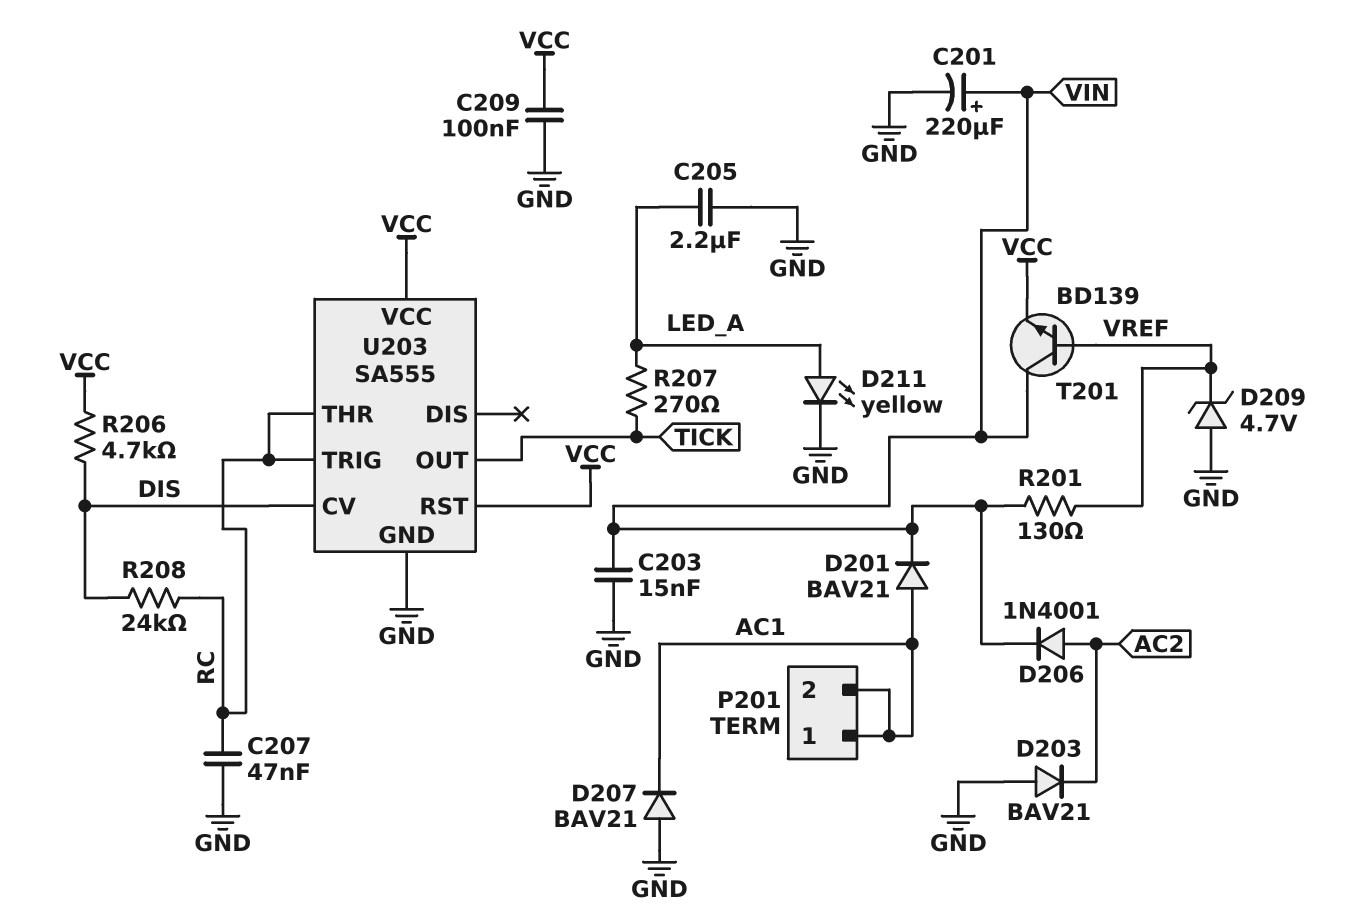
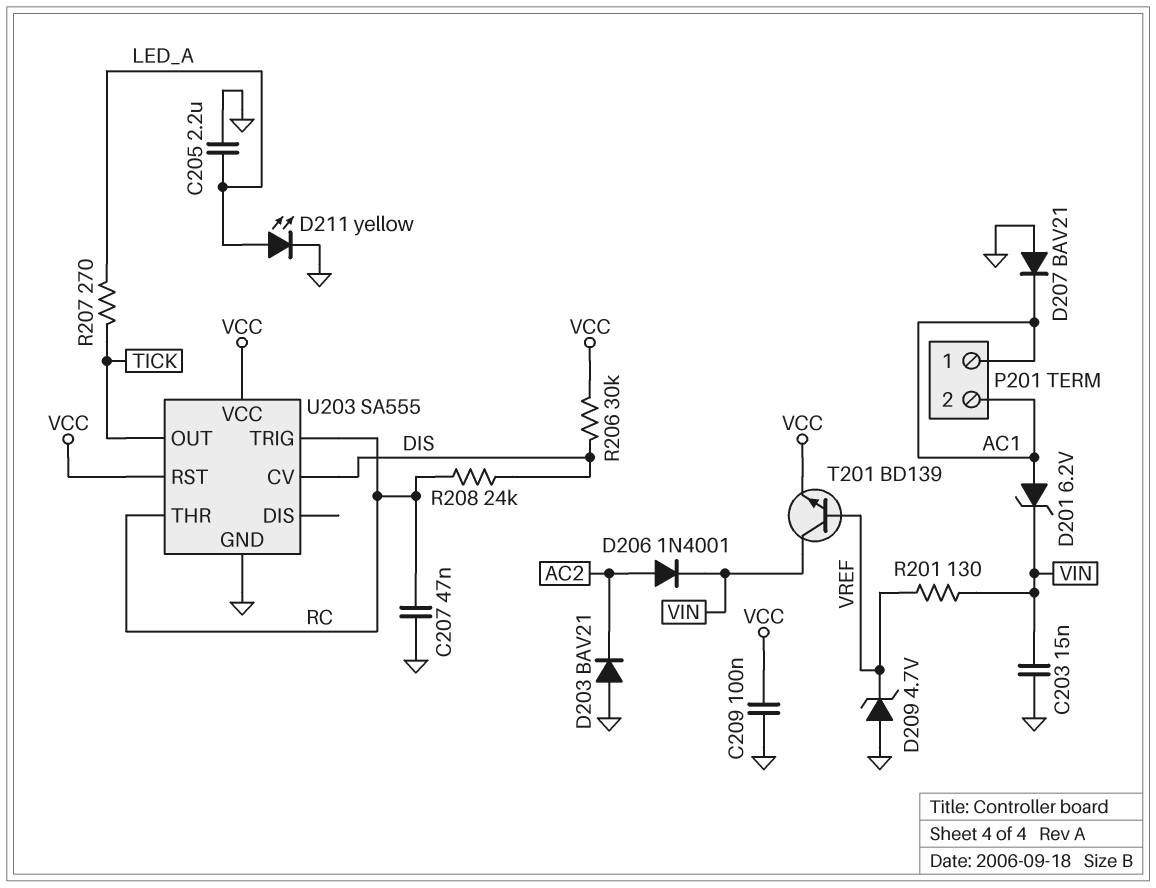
C201: 220uF (plus VIN, minus GND) -> none
D201: diode BAV21 (A AC1, K VIN) -> zener 6.2V (A AC1, K VIN)
R206: 4.7k (DIS, VCC) -> 30k (DIS, VCC)

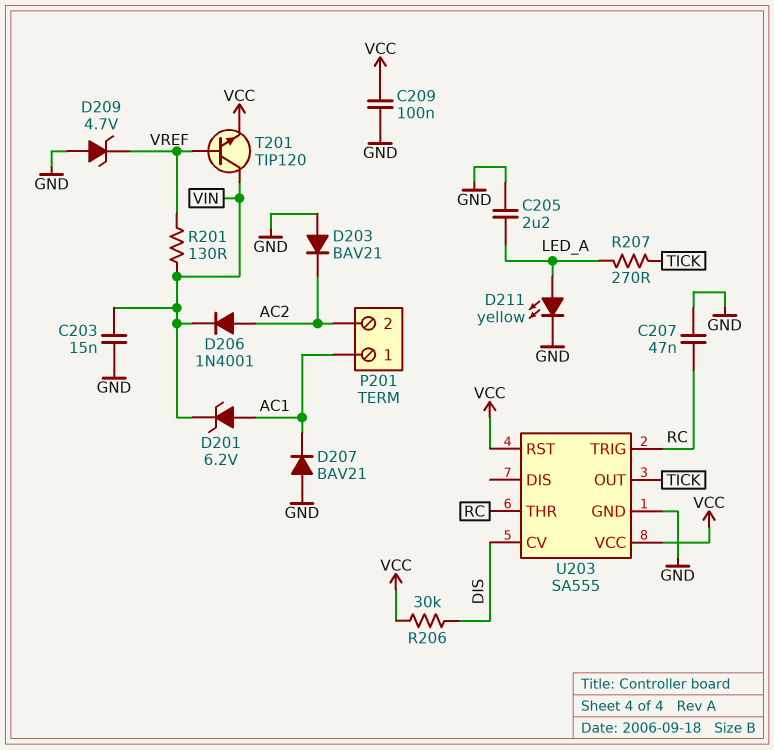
P201 pin 2: AC1 -> AC2
R208: 24k (DIS, RC) -> none
T201: NPN BD139 (B VREF, C VIN, E VCC) -> NPN TIP120 (B VREF, C VIN, E VCC)

